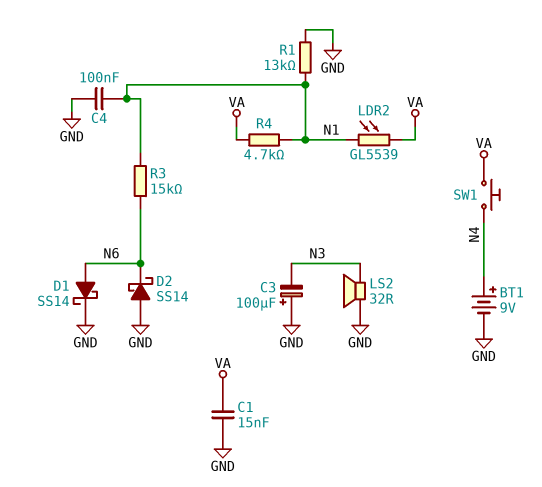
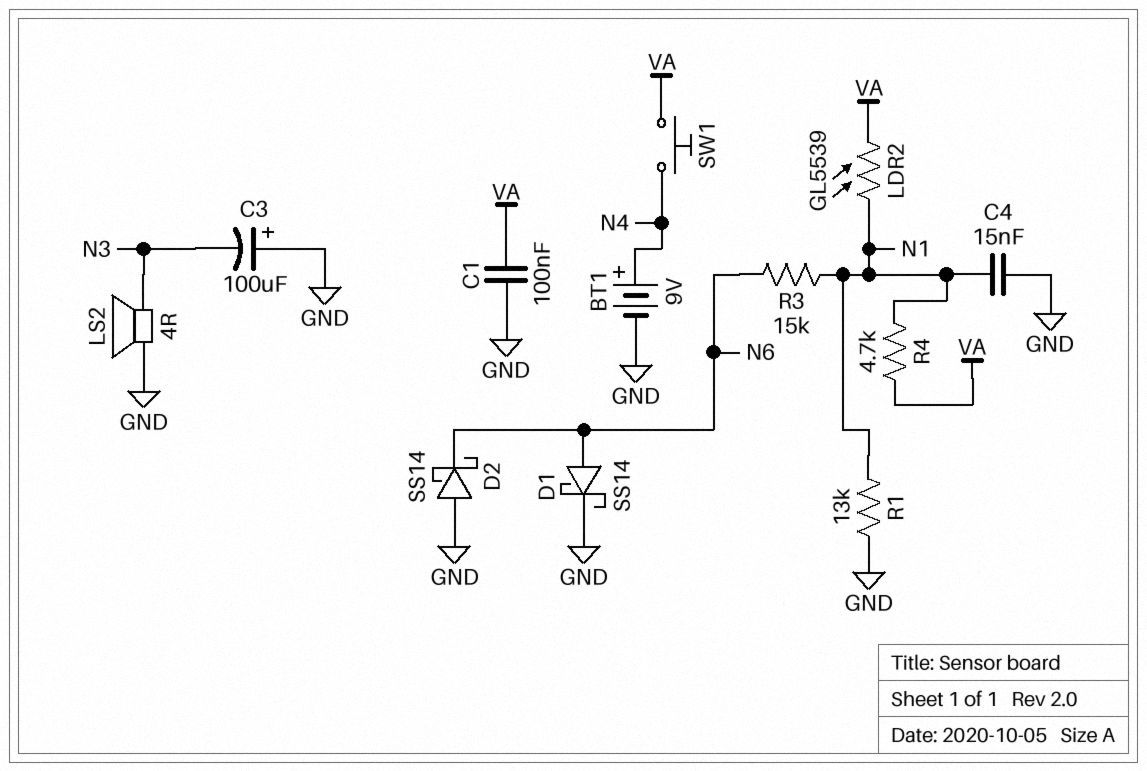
C1: 15nF (GND, VA) -> 100nF (GND, VA)
C4: 100nF (GND, N1) -> 15nF (GND, N1)
LS2: speaker 32R (GND, N3) -> speaker 4R (GND, N3)

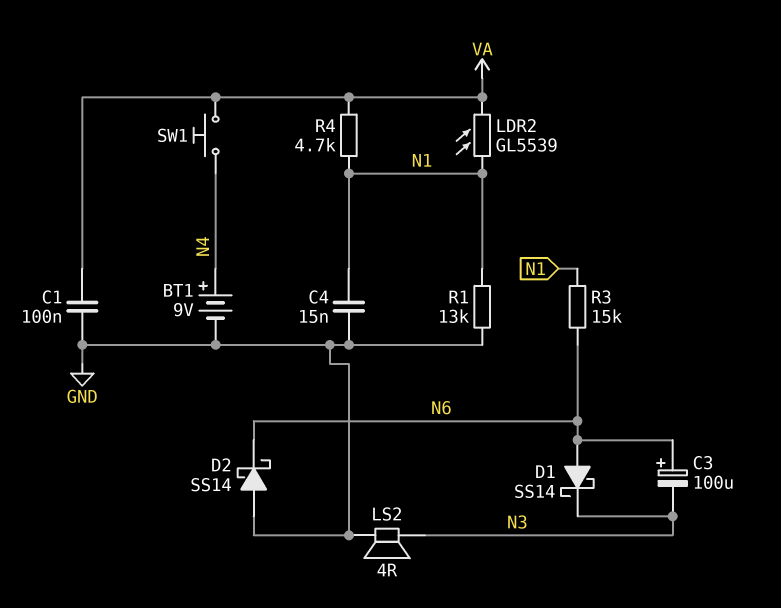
C3: 100uF (plus GND, minus N3) -> 100uF (plus N6, minus N3)
D1: schottky SS14 (A N6, K GND) -> schottky SS14 (A N6, K N3)

